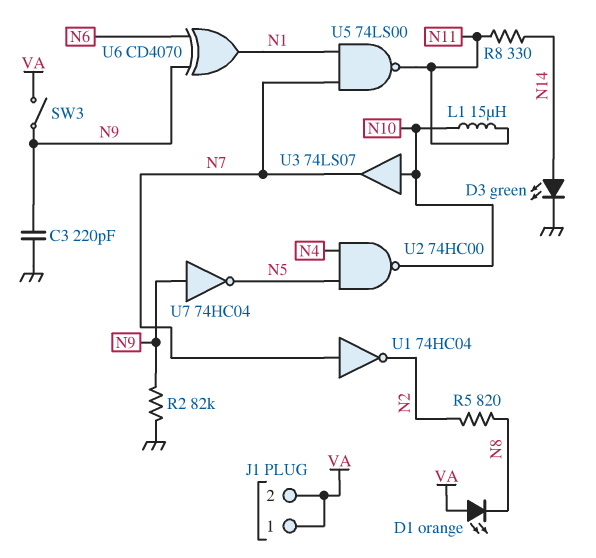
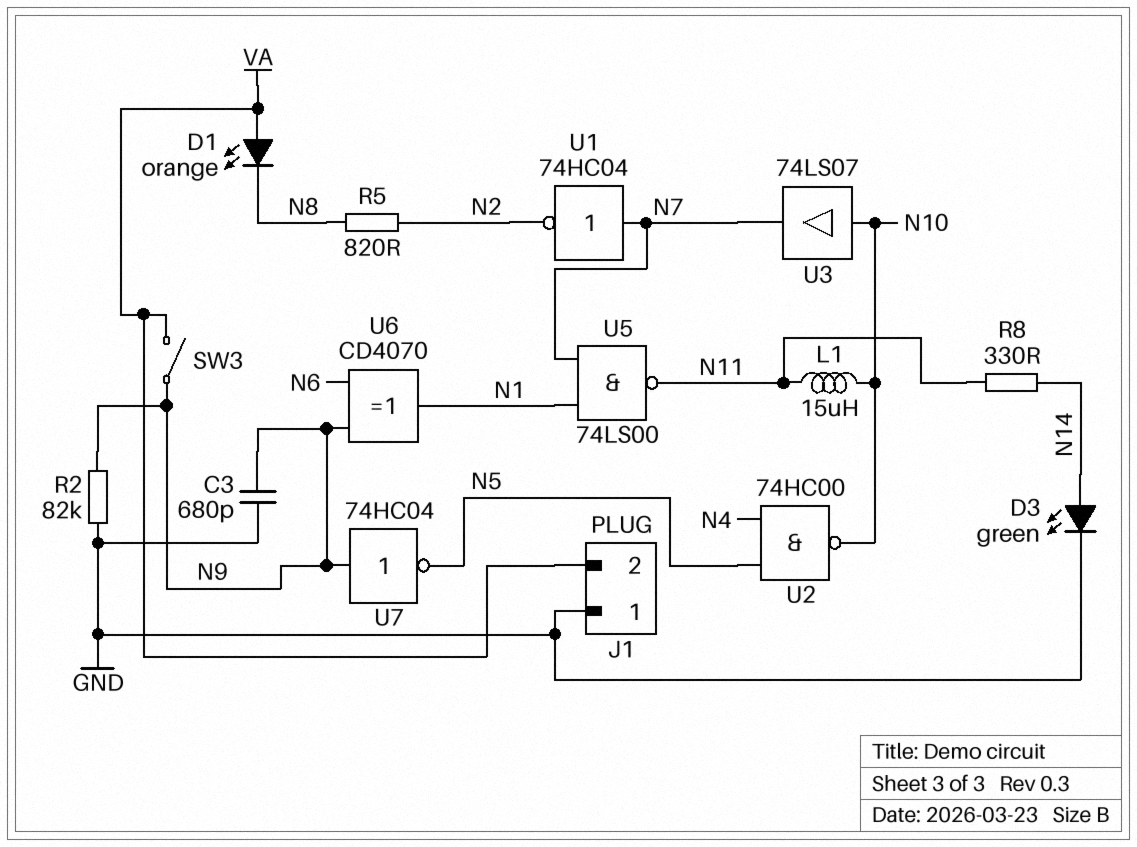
C3: 220pF (GND, N9) -> 680pF (GND, N9)
J1 pin 1: VA -> GND

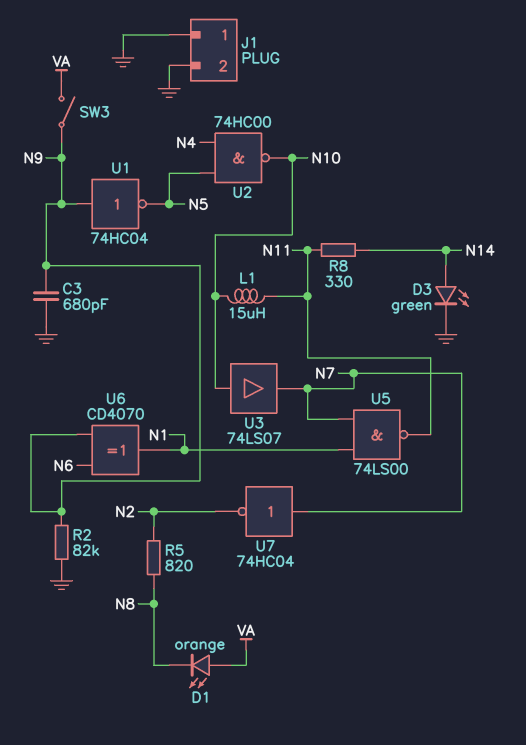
J1 pin 2: VA -> GND
U1: NOT 74HC04 (in N7, out N2) -> NOT 74HC04 (in N9, out N5)
U7: NOT 74HC04 (in N9, out N5) -> NOT 74HC04 (in N7, out N2)

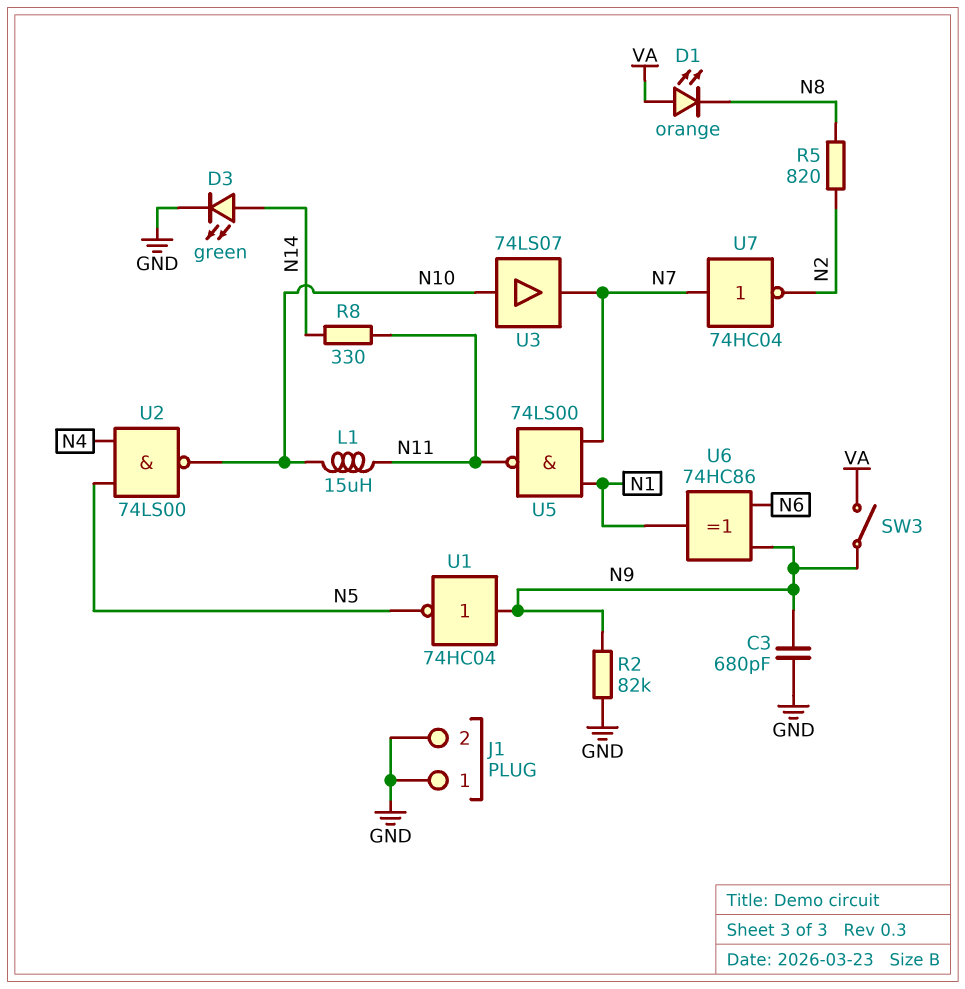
U2: NAND 74HC00 (in N4, in N5, out N10) -> NAND 74LS00 (in N4, in N5, out N10)
U6: XOR CD4070 (in N6, in N9, out N1) -> XOR 74HC86 (in N6, in N9, out N1)

